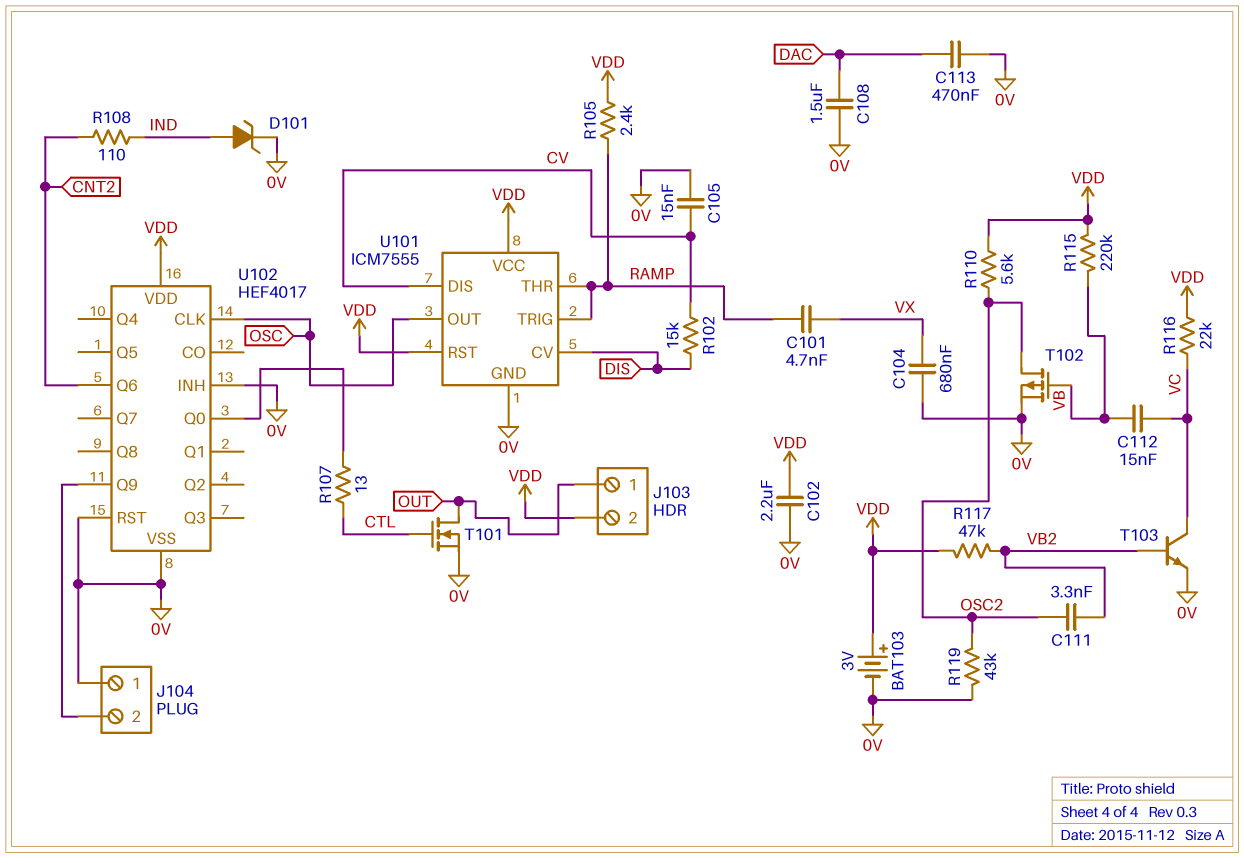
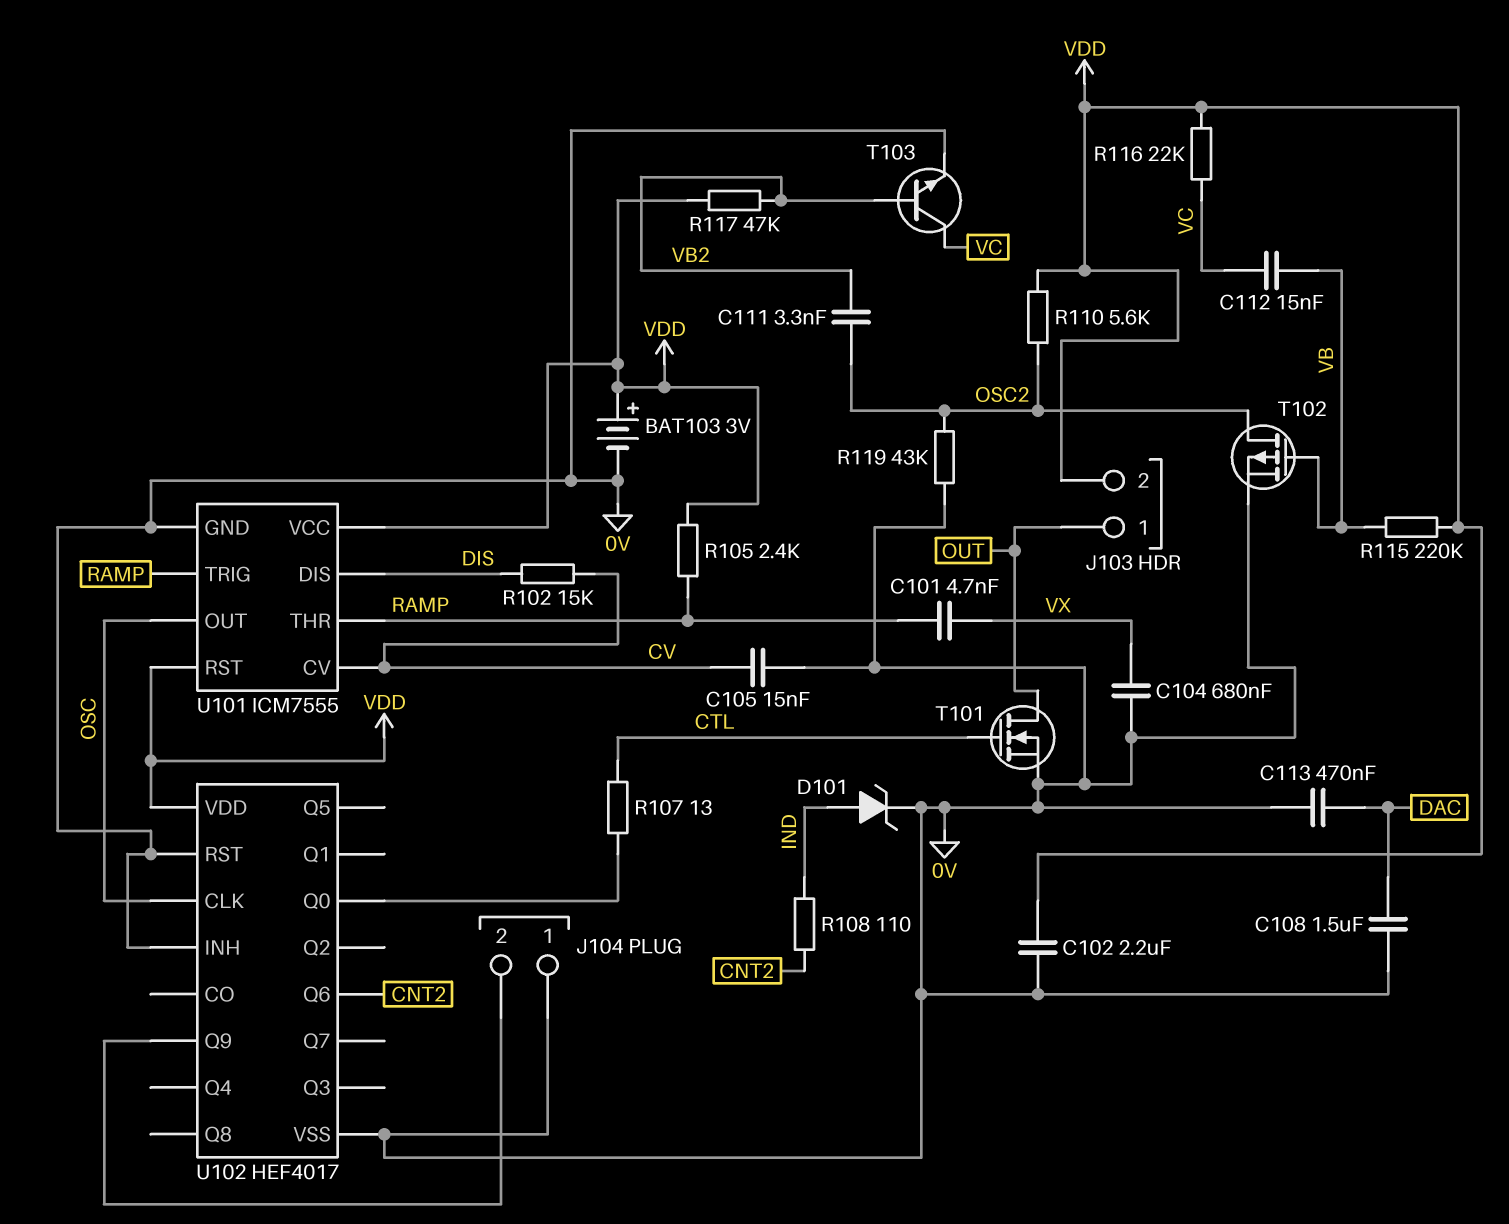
U101 pin CV: DIS -> CV
U101 pin DIS: CV -> DIS

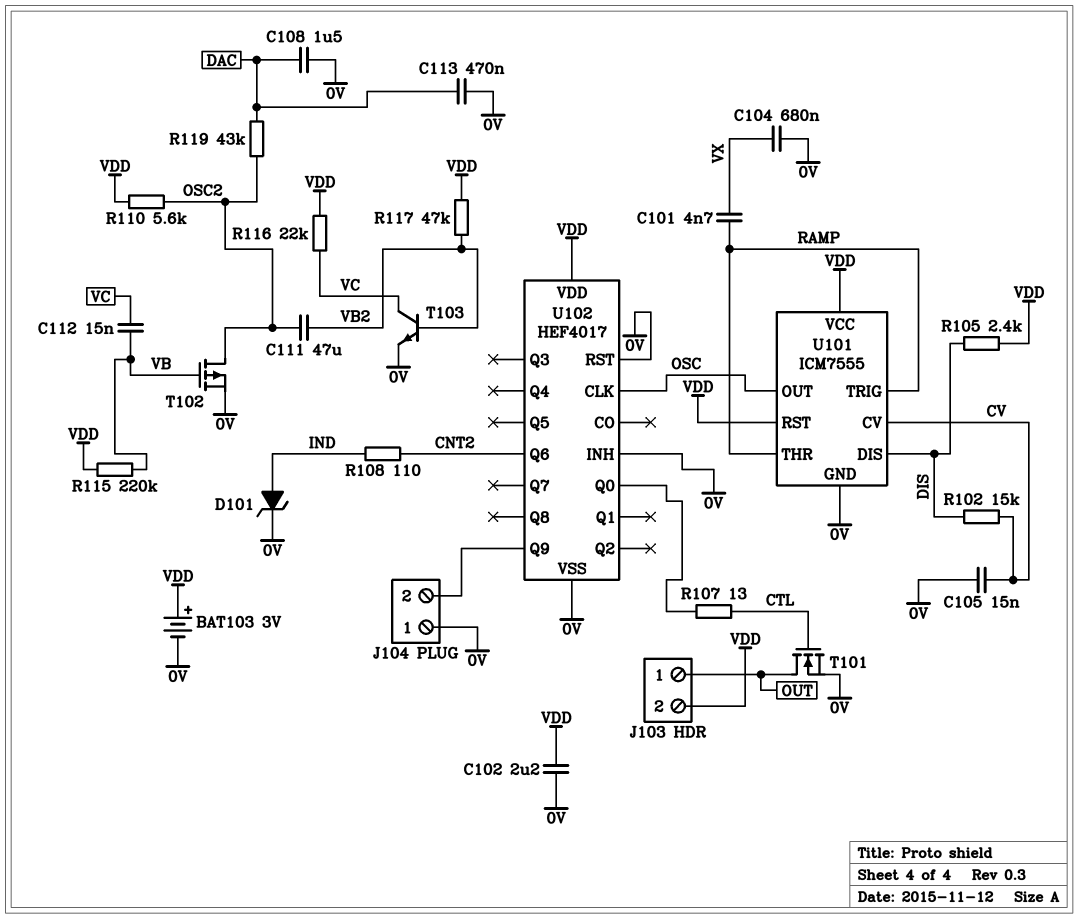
C111: 3.3nF (OSC2, VB2) -> 47uF (OSC2, VB2)
R105: 2.4k (RAMP, VDD) -> 2.4k (DIS, VDD)
R119: 43k (0V, OSC2) -> 43k (DAC, OSC2)

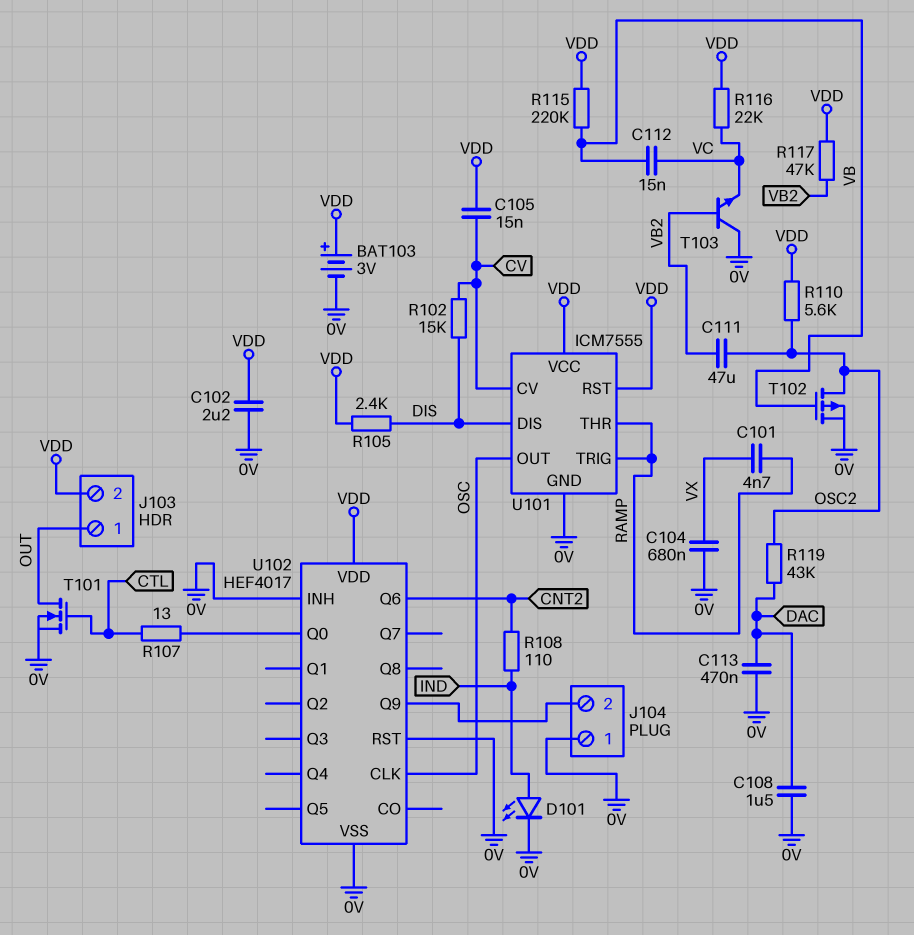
C105: 15nF (0V, CV) -> 15nF (CV, VDD)
D101: zener (A IND, K 0V) -> LED (A IND, K 0V)
T103: NPN (B VB2, C VC, E 0V) -> NPN (B VB2, C 0V, E VC)

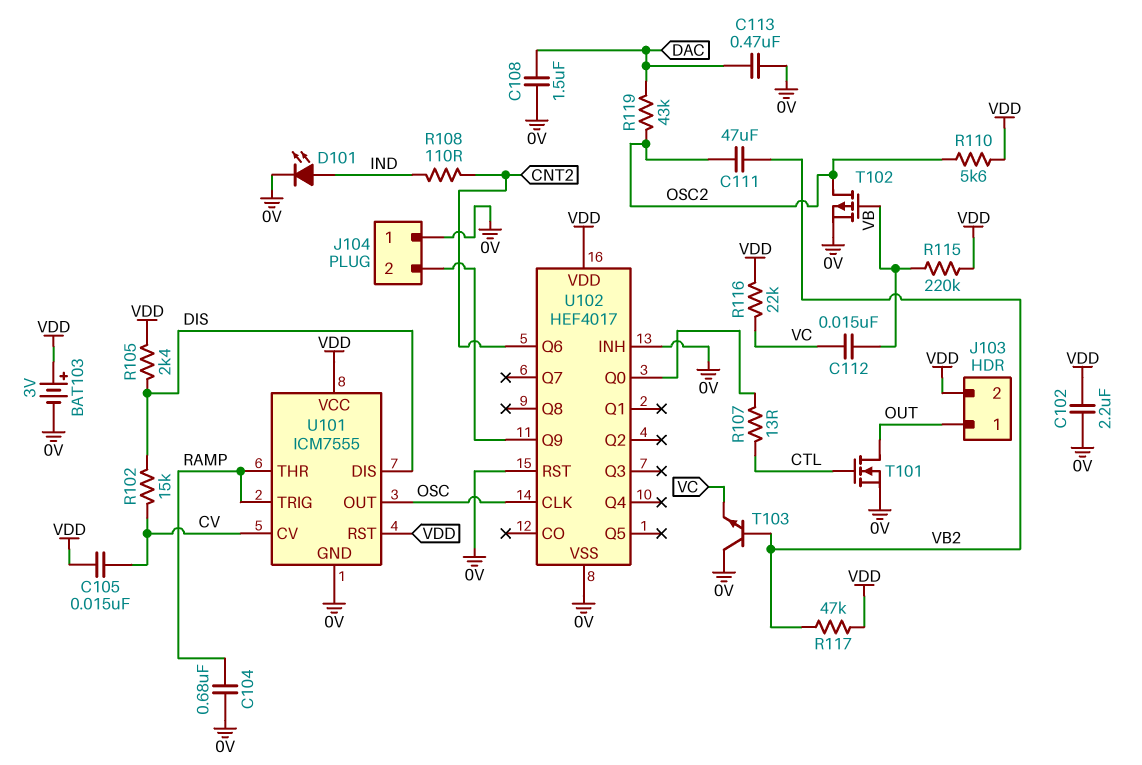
C101: 4.7nF (RAMP, VX) -> none
C104: 680nF (0V, VX) -> 680nF (0V, RAMP)

